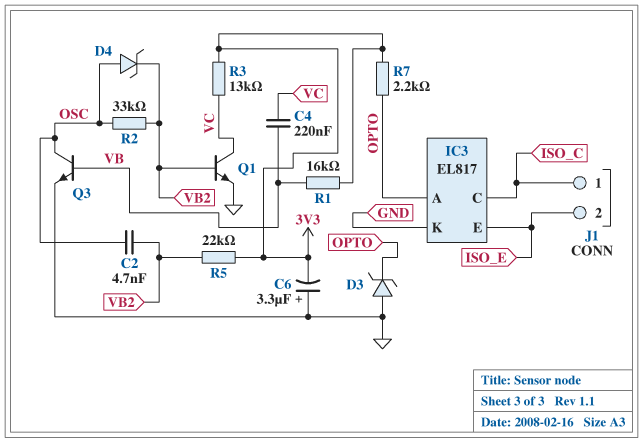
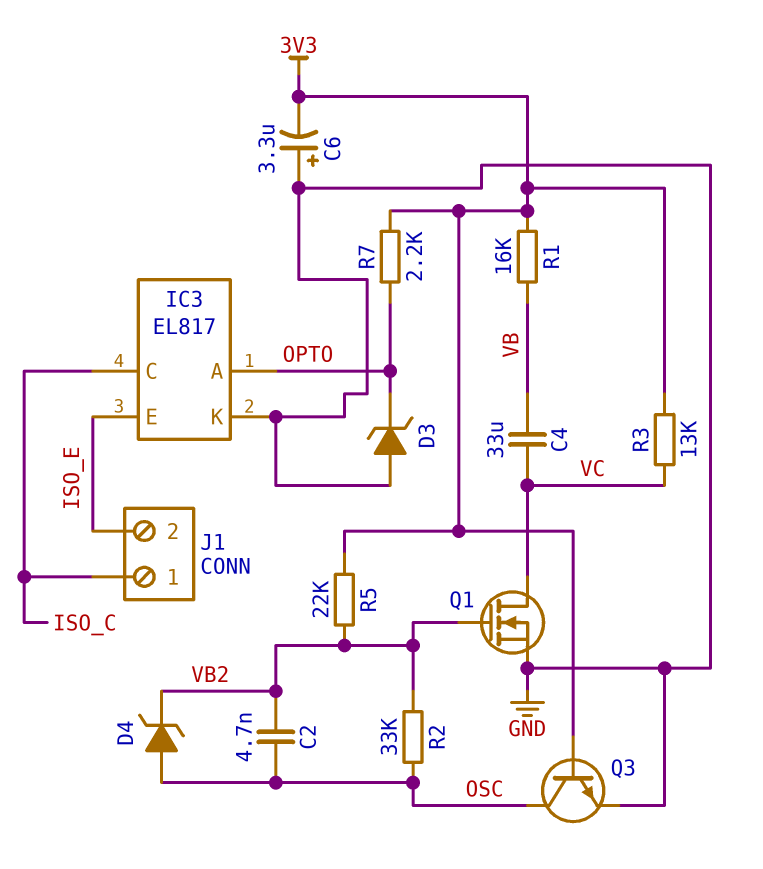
C4: 220nF (VB, VC) -> 33uF (VB, VC)
Q1: NPN (B VB2, C VC, E GND) -> NMOS (G VB2, D VC, S GND)
Q3: NPN (B VB, C OSC, E GND) -> NPN (B 3V3, C OSC, E GND)

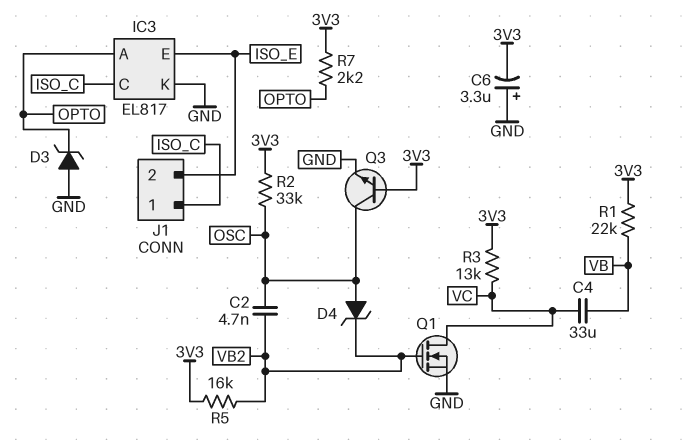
R1: 16k (3V3, VB) -> 22k (3V3, VB)
R2: 33k (OSC, VB2) -> 33k (3V3, OSC)
R5: 22k (3V3, VB2) -> 16k (3V3, VB2)

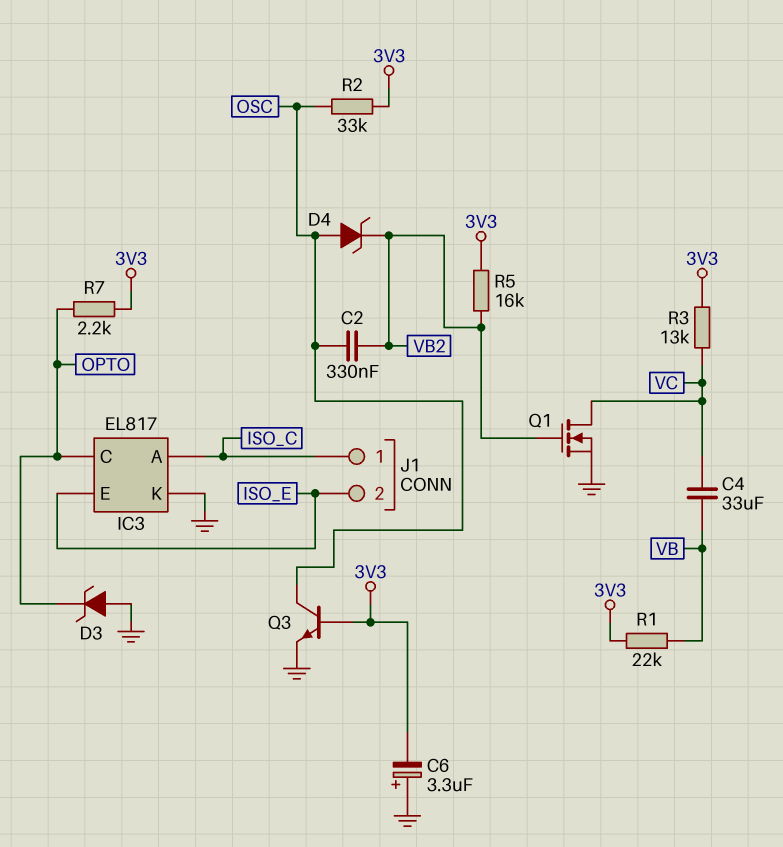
C2: 4.7nF (OSC, VB2) -> 330nF (OSC, VB2)
IC3 pin A: OPTO -> ISO_C
IC3 pin C: ISO_C -> OPTO

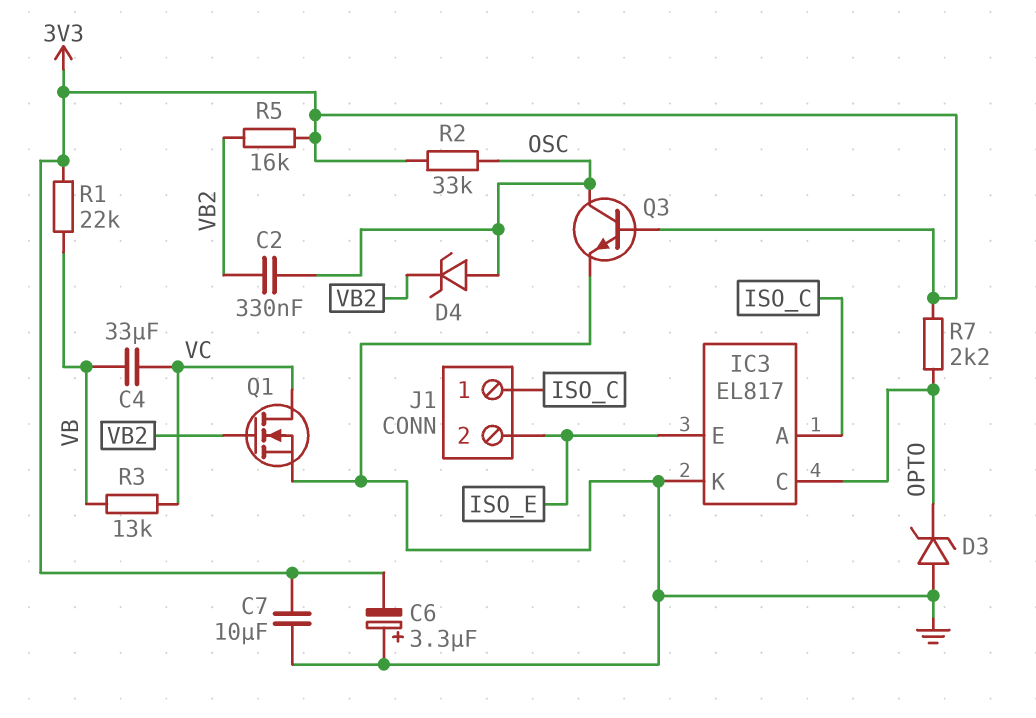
C7: none -> 10uF (3V3, GND)
R3: 13k (3V3, VC) -> 13k (VB, VC)

